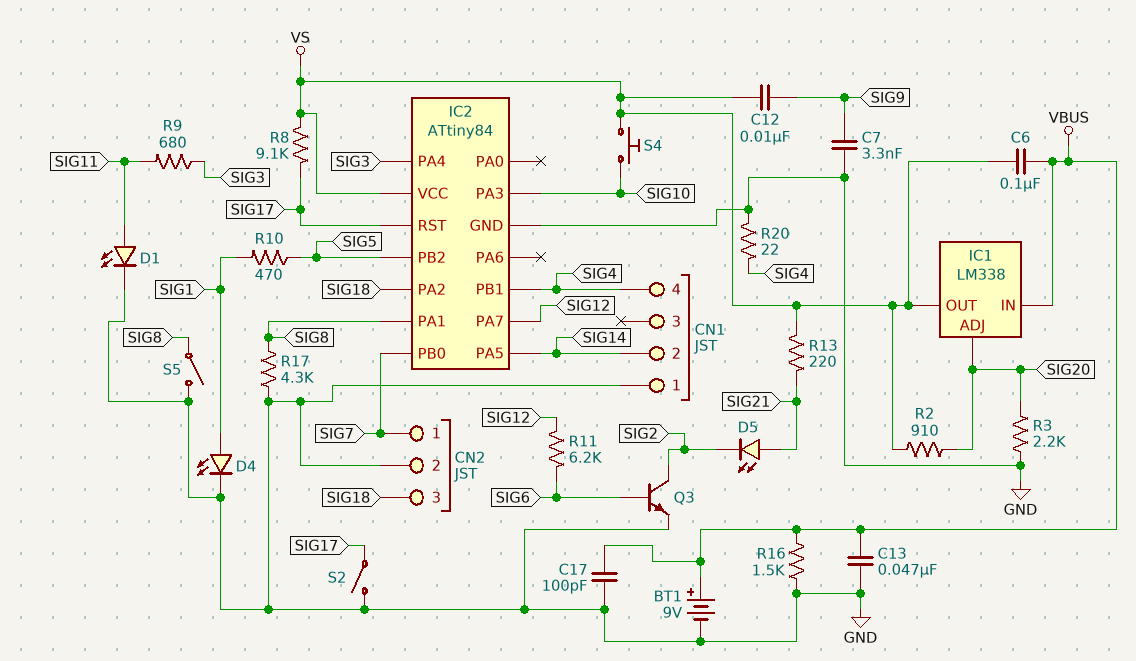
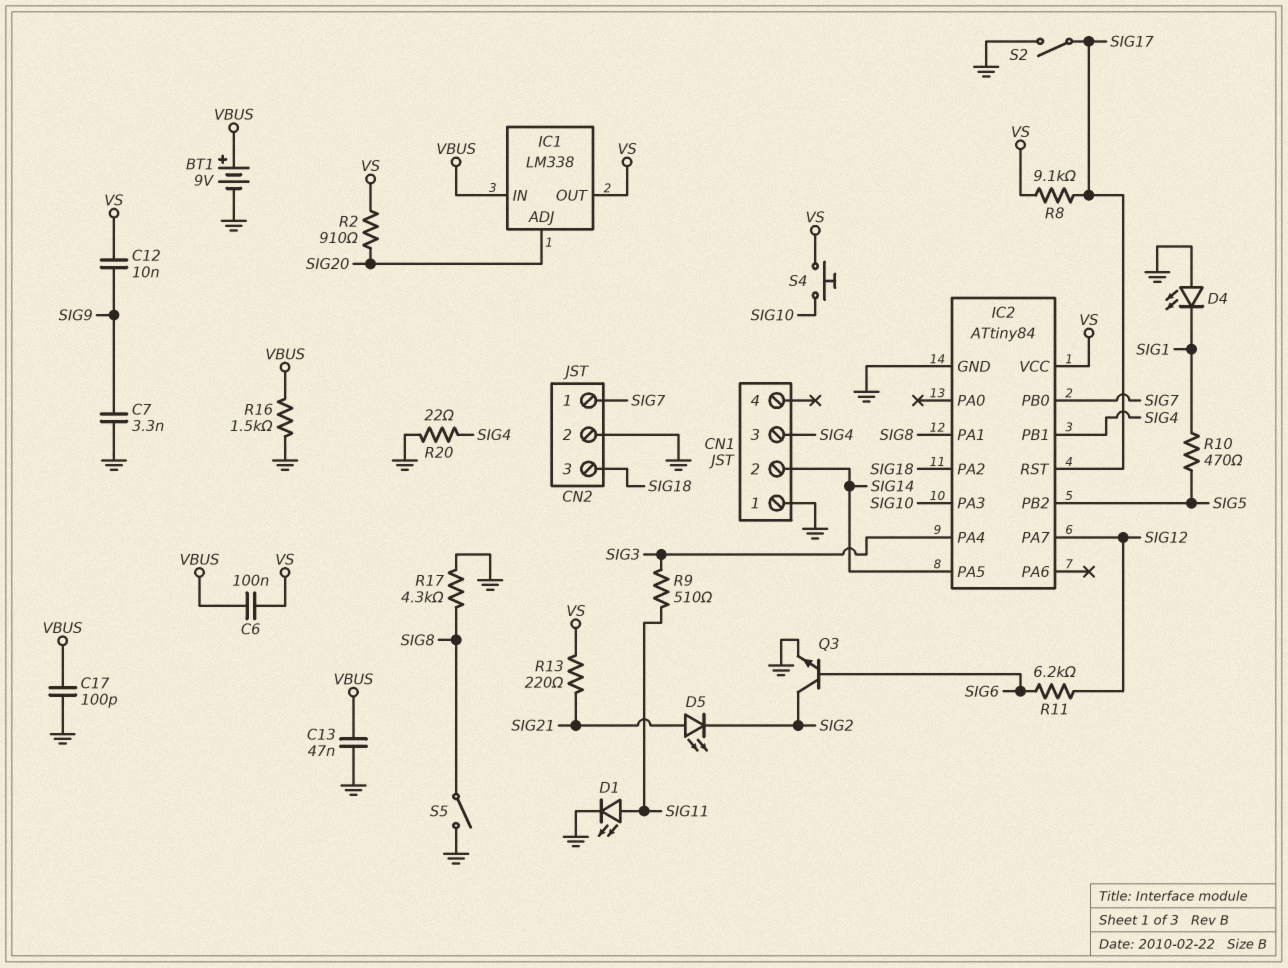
CN1 pin 3: none -> SIG4
CN1 pin 4: SIG4 -> none
D4: LED (A SIG1, K GND) -> LED (A GND, K SIG1)
R3: 2.2k (GND, SIG20) -> none
R9: 680 (SIG3, SIG11) -> 510 (SIG3, SIG11)

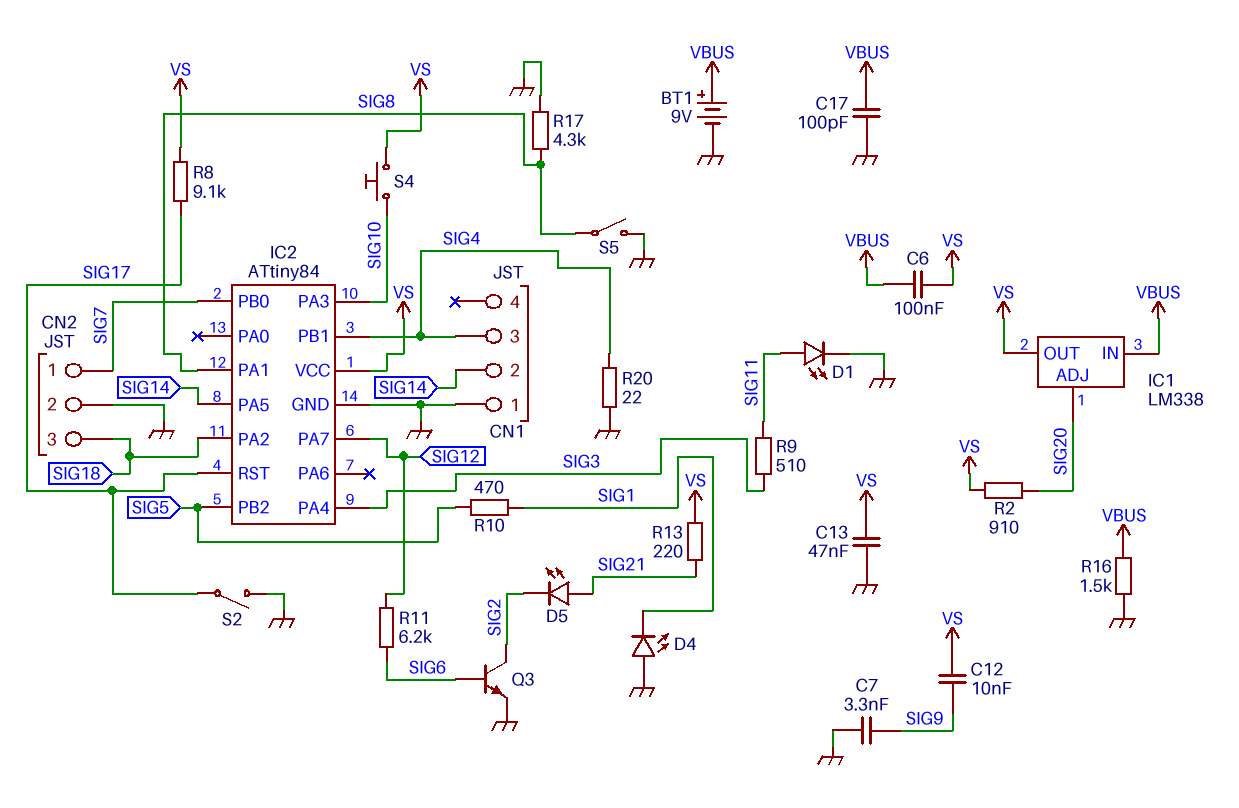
C13: 47nF (GND, VBUS) -> 47nF (GND, VS)

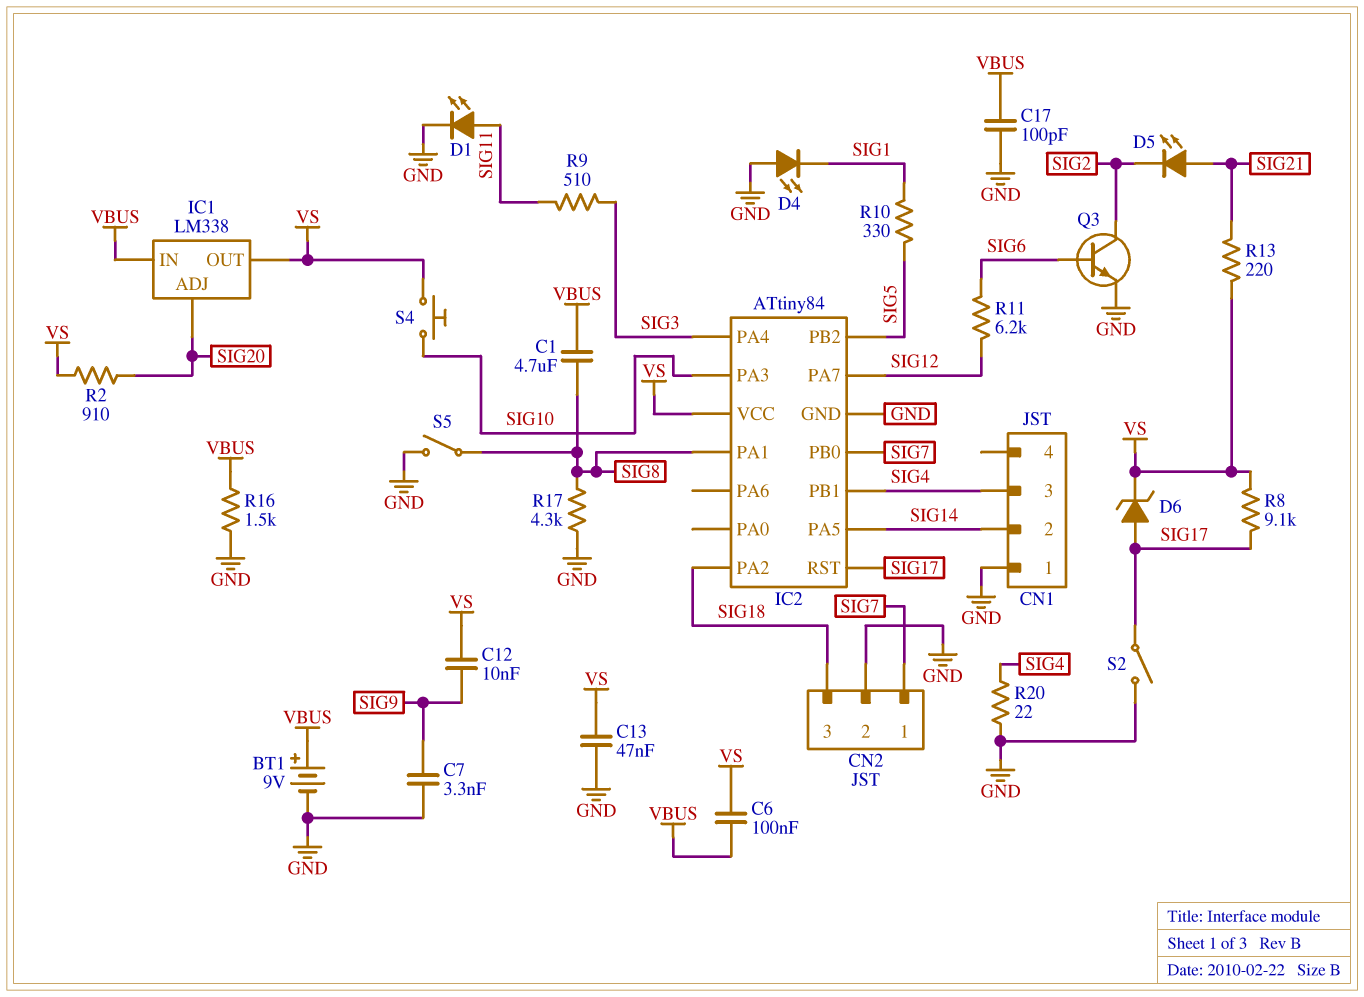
C1: none -> 4.7uF (SIG8, VBUS)
D6: none -> zener (A SIG17, K VS)
R10: 470 (SIG1, SIG5) -> 330 (SIG1, SIG5)

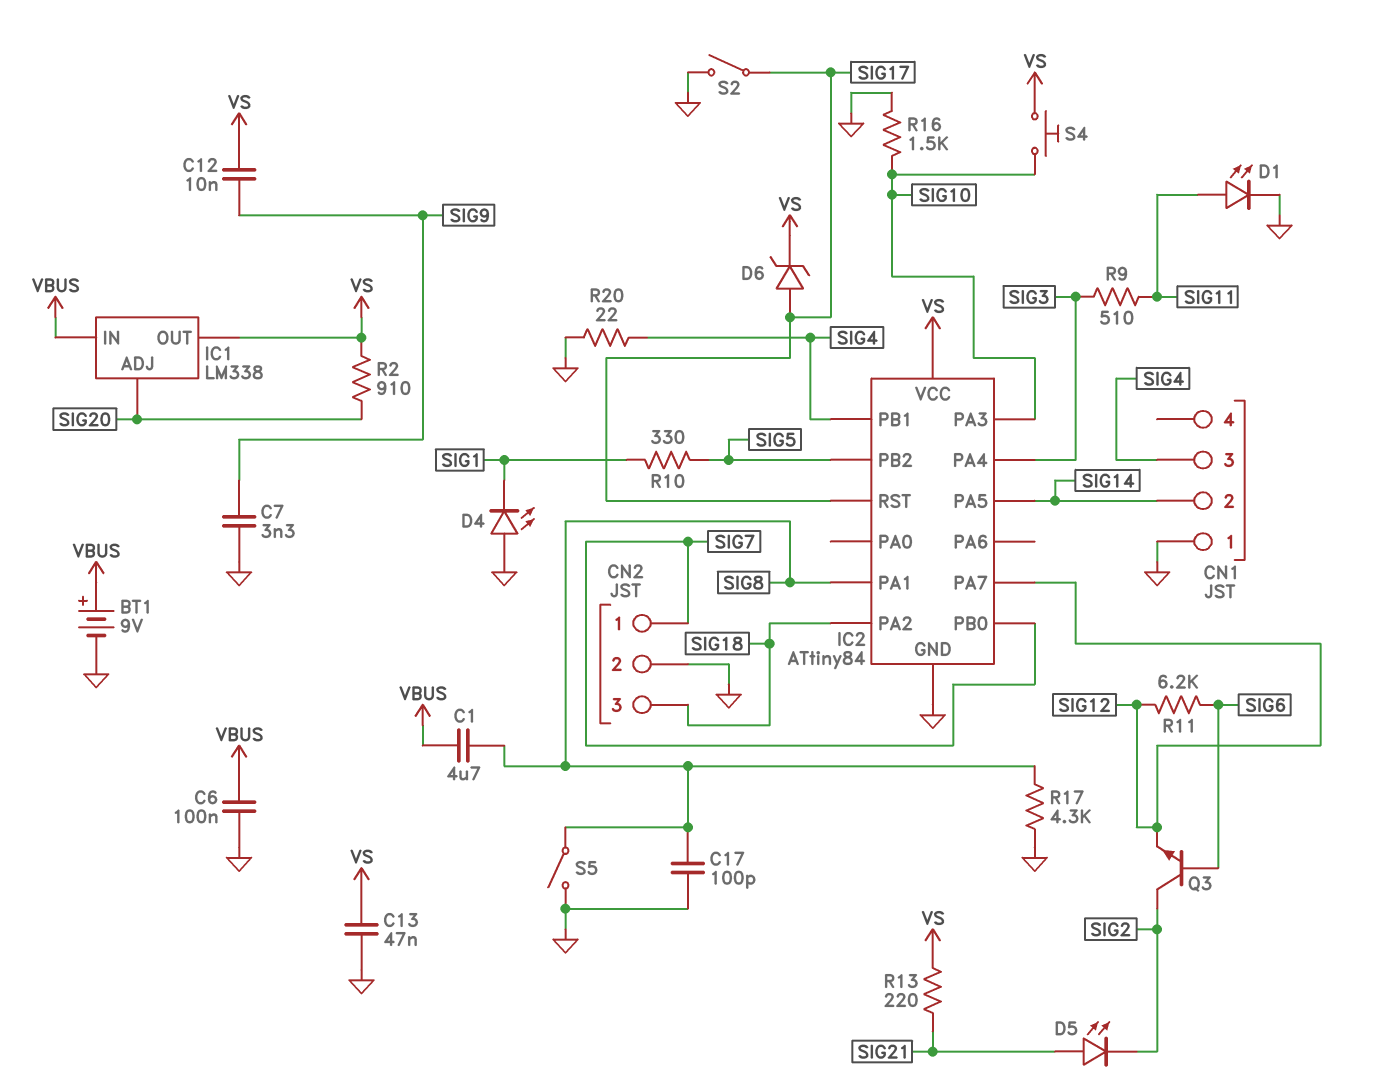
C6: 100nF (VBUS, VS) -> 100nF (GND, VBUS)
C17: 100pF (GND, VBUS) -> 100pF (GND, SIG8)
Q3: NPN (B SIG6, C SIG2, E GND) -> NPN (B SIG6, C SIG2, E SIG12)
R8: 9.1k (SIG17, VS) -> none
R16: 1.5k (GND, VBUS) -> 1.5k (GND, SIG10)

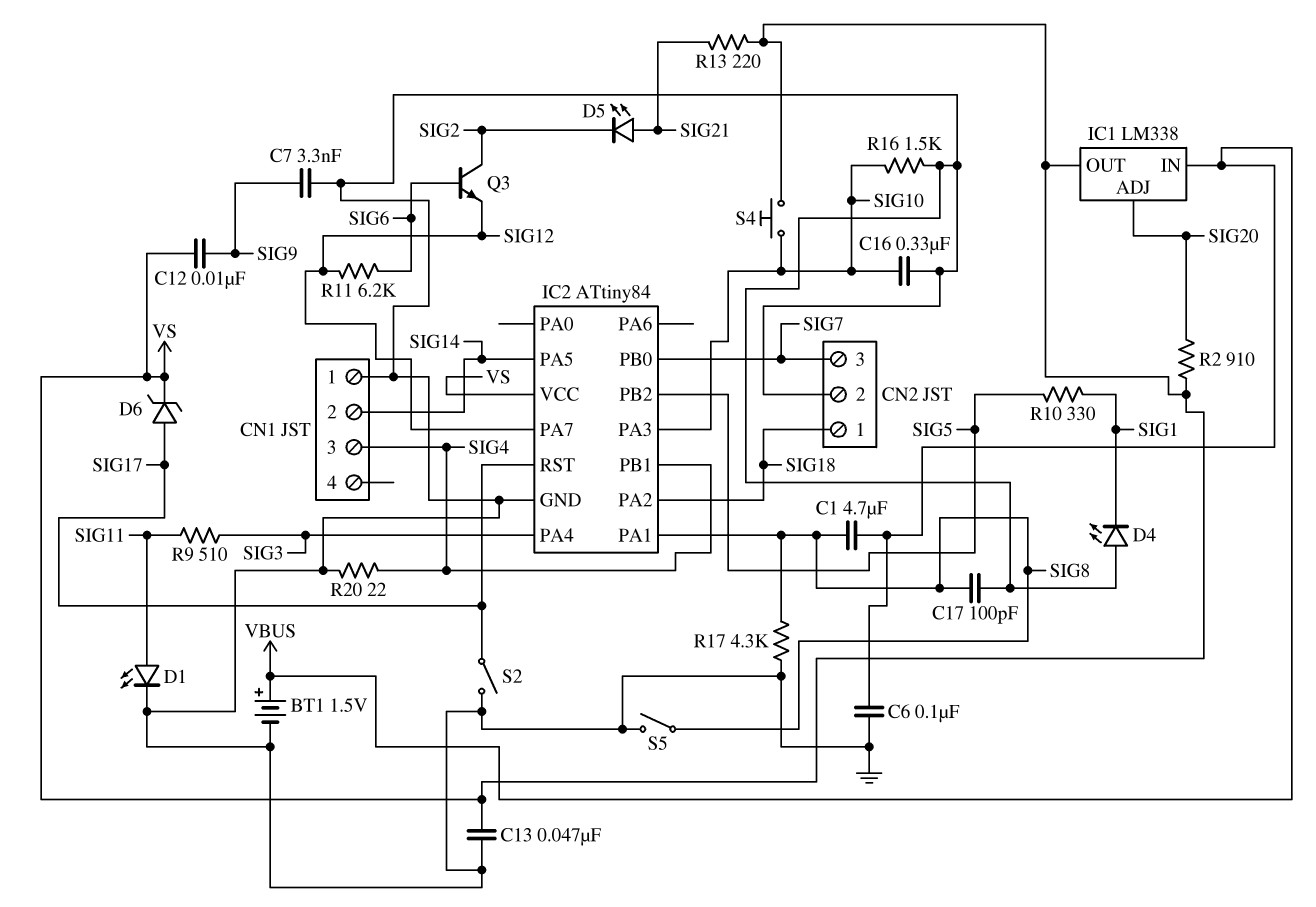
BT1: 9V (plus VBUS, minus GND) -> 1.5V (plus VBUS, minus GND)
C16: none -> 330nF (GND, SIG10)
CN2 pin 1: SIG7 -> SIG18
CN2 pin 3: SIG18 -> SIG7

